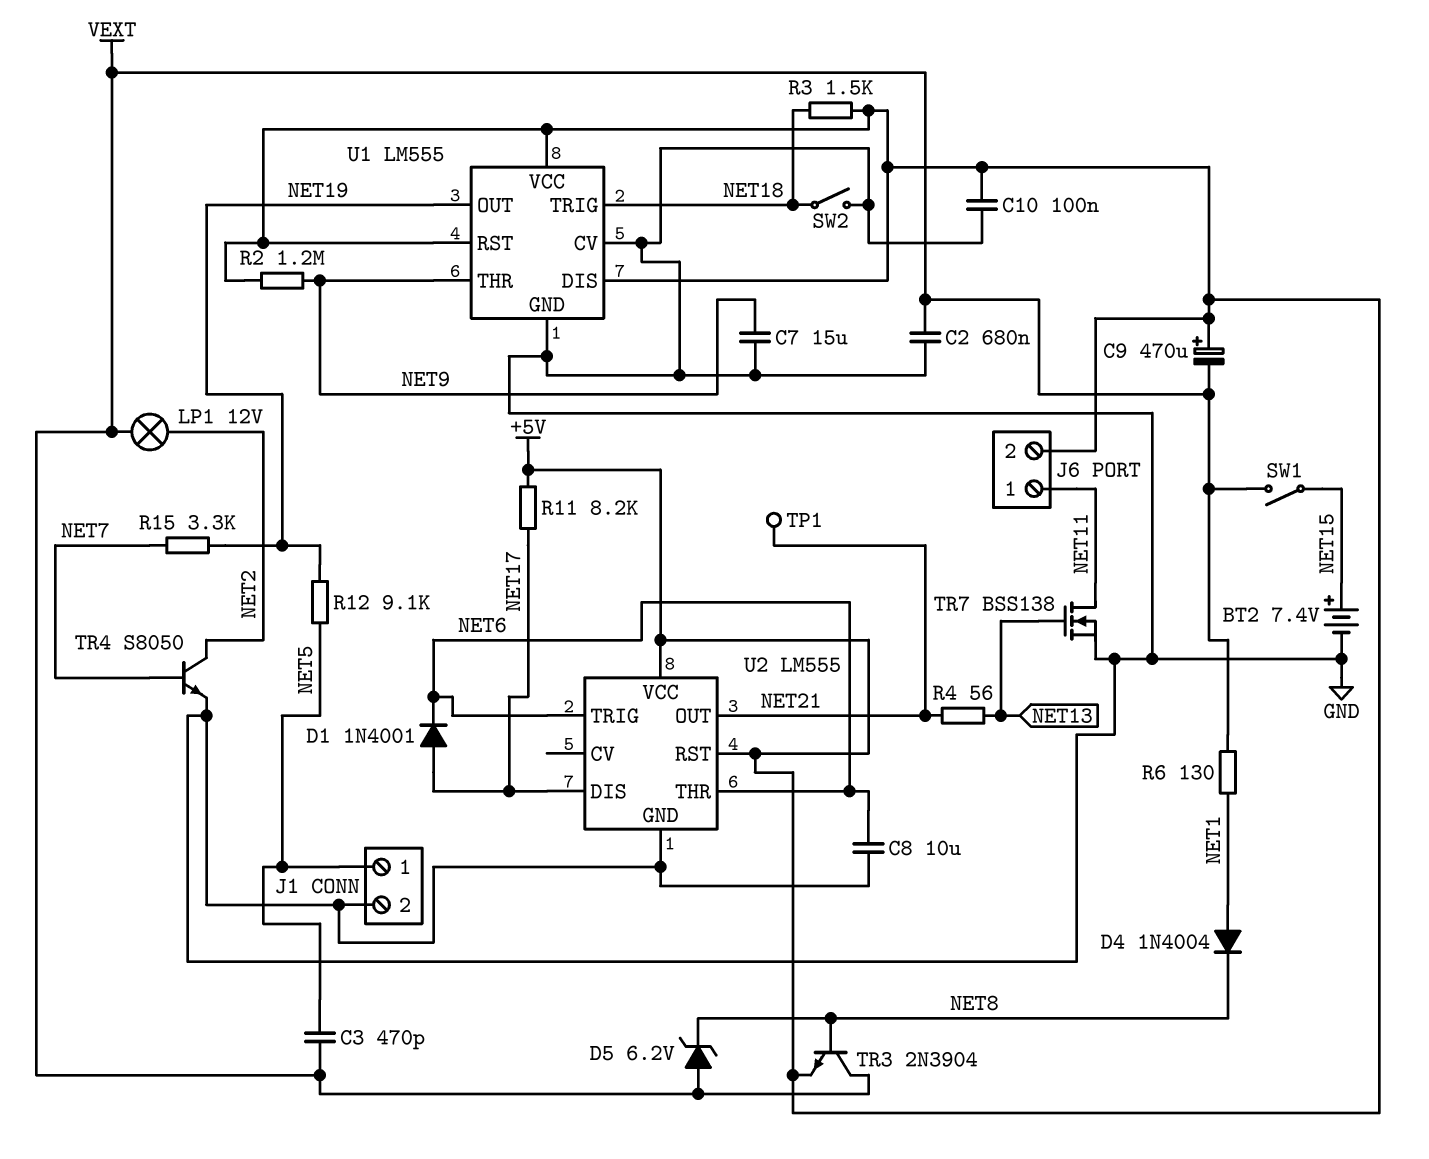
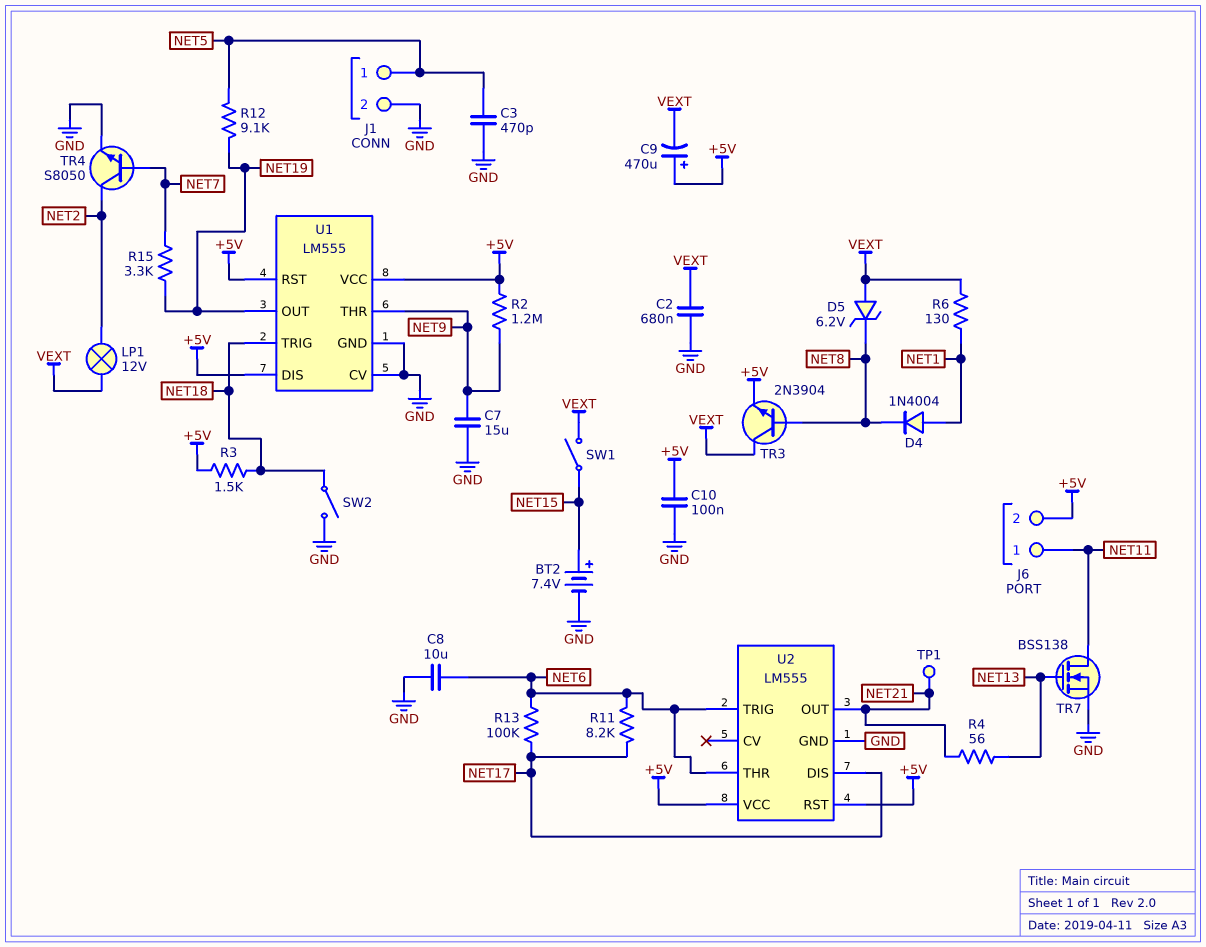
C3: 470pF (NET5, VEXT) -> 470pF (GND, NET5)
D1: diode 1N4001 (A NET17, K NET6) -> none
R11: 8.2k (+5V, NET17) -> 8.2k (NET6, NET17)
R13: none -> 100k (NET6, NET17)

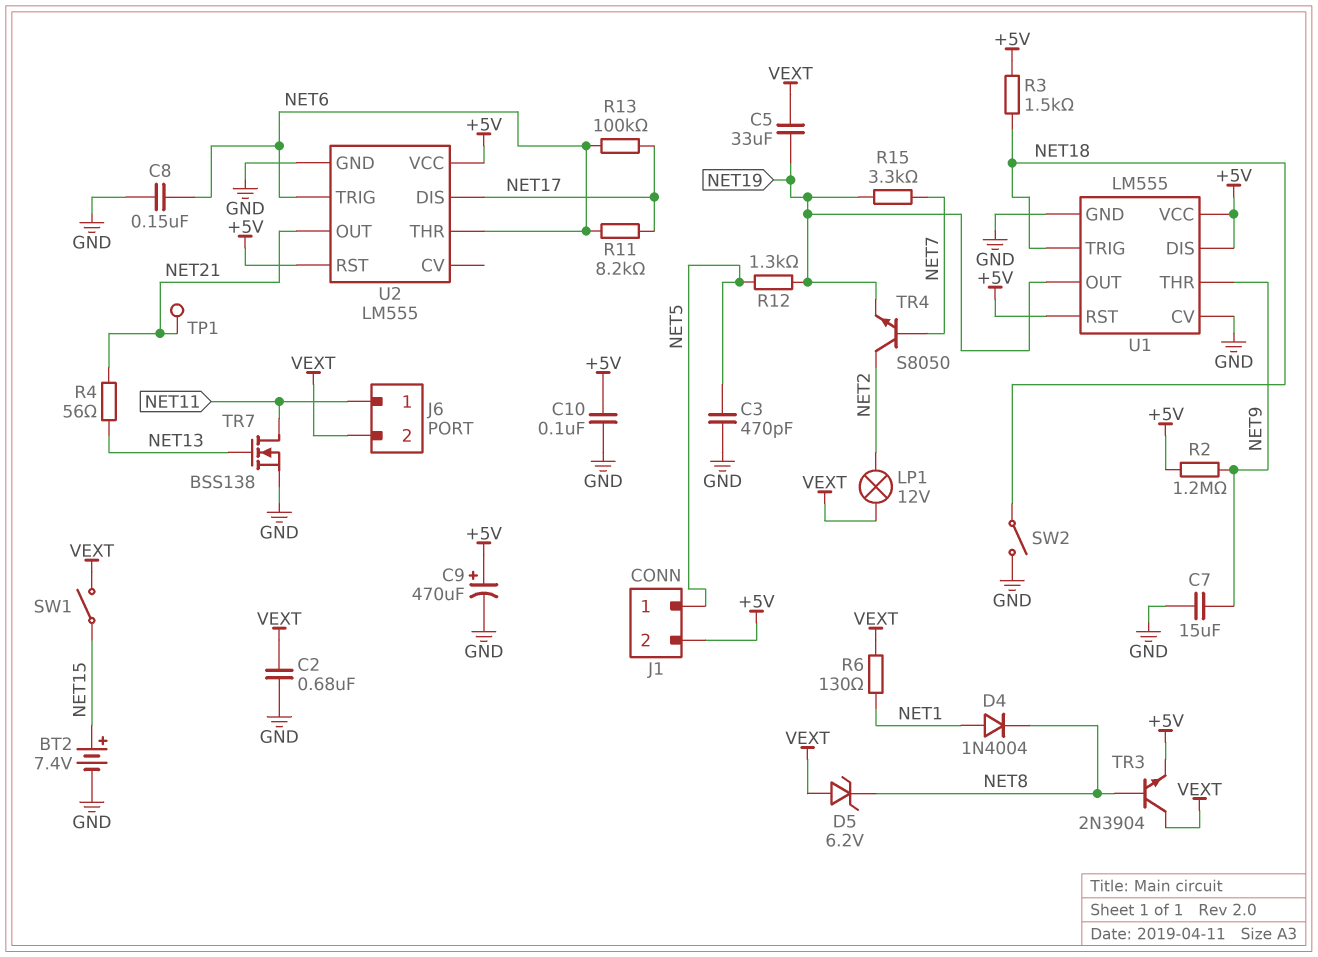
C5: none -> 33uF (NET19, VEXT)
C8: 10uF (GND, NET6) -> 150nF (GND, NET6)
C9: 470uF (plus +5V, minus VEXT) -> 470uF (plus +5V, minus GND)
J1 pin 2: GND -> +5V
J6 pin 2: +5V -> VEXT
R12: 9.1k (NET5, NET19) -> 1.3k (NET5, NET19)
TR4: NPN S8050 (B NET7, C NET2, E GND) -> NPN S8050 (B NET7, C NET2, E NET19)

